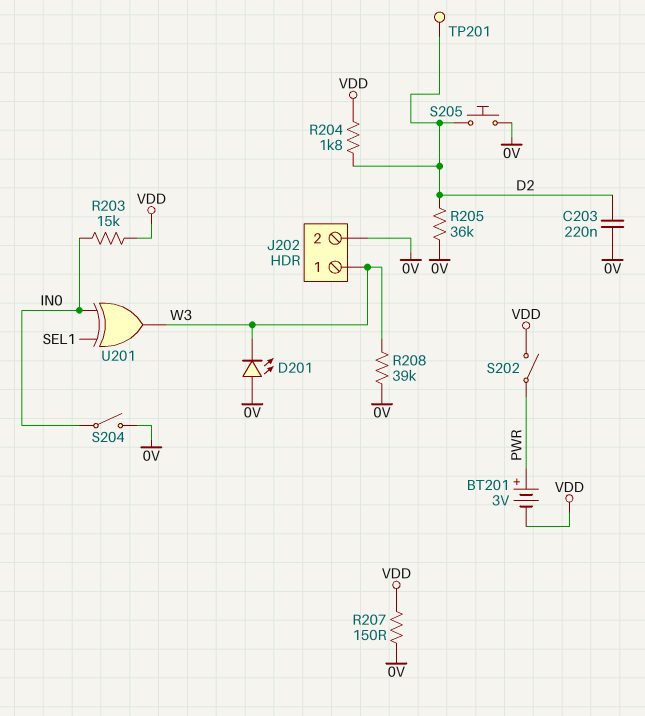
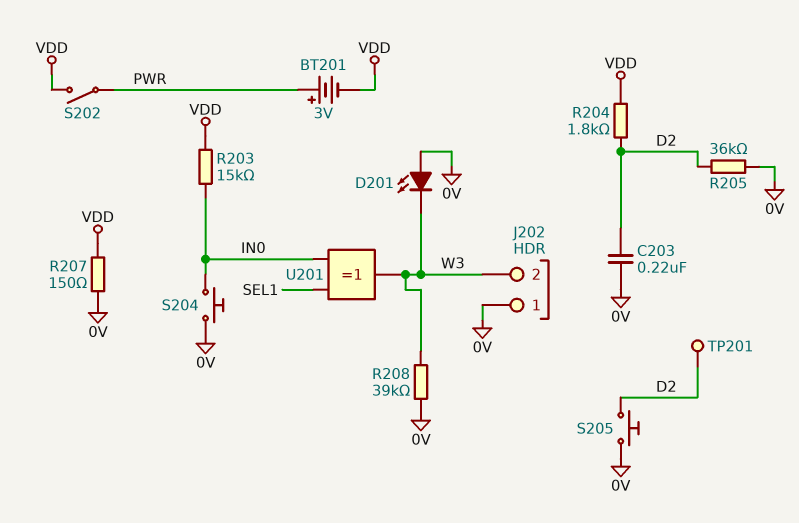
J202 pin 1: W3 -> 0V
J202 pin 2: 0V -> W3
S204: switch (0V, IN0) -> button (0V, IN0)

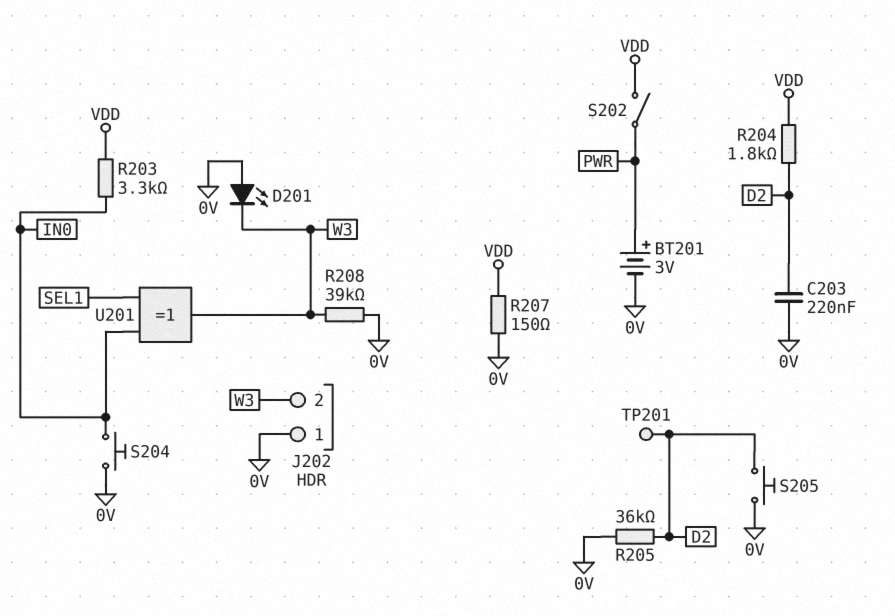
BT201: 3V (plus PWR, minus VDD) -> 3V (plus PWR, minus 0V)
R203: 15k (IN0, VDD) -> 3.3k (IN0, VDD)

